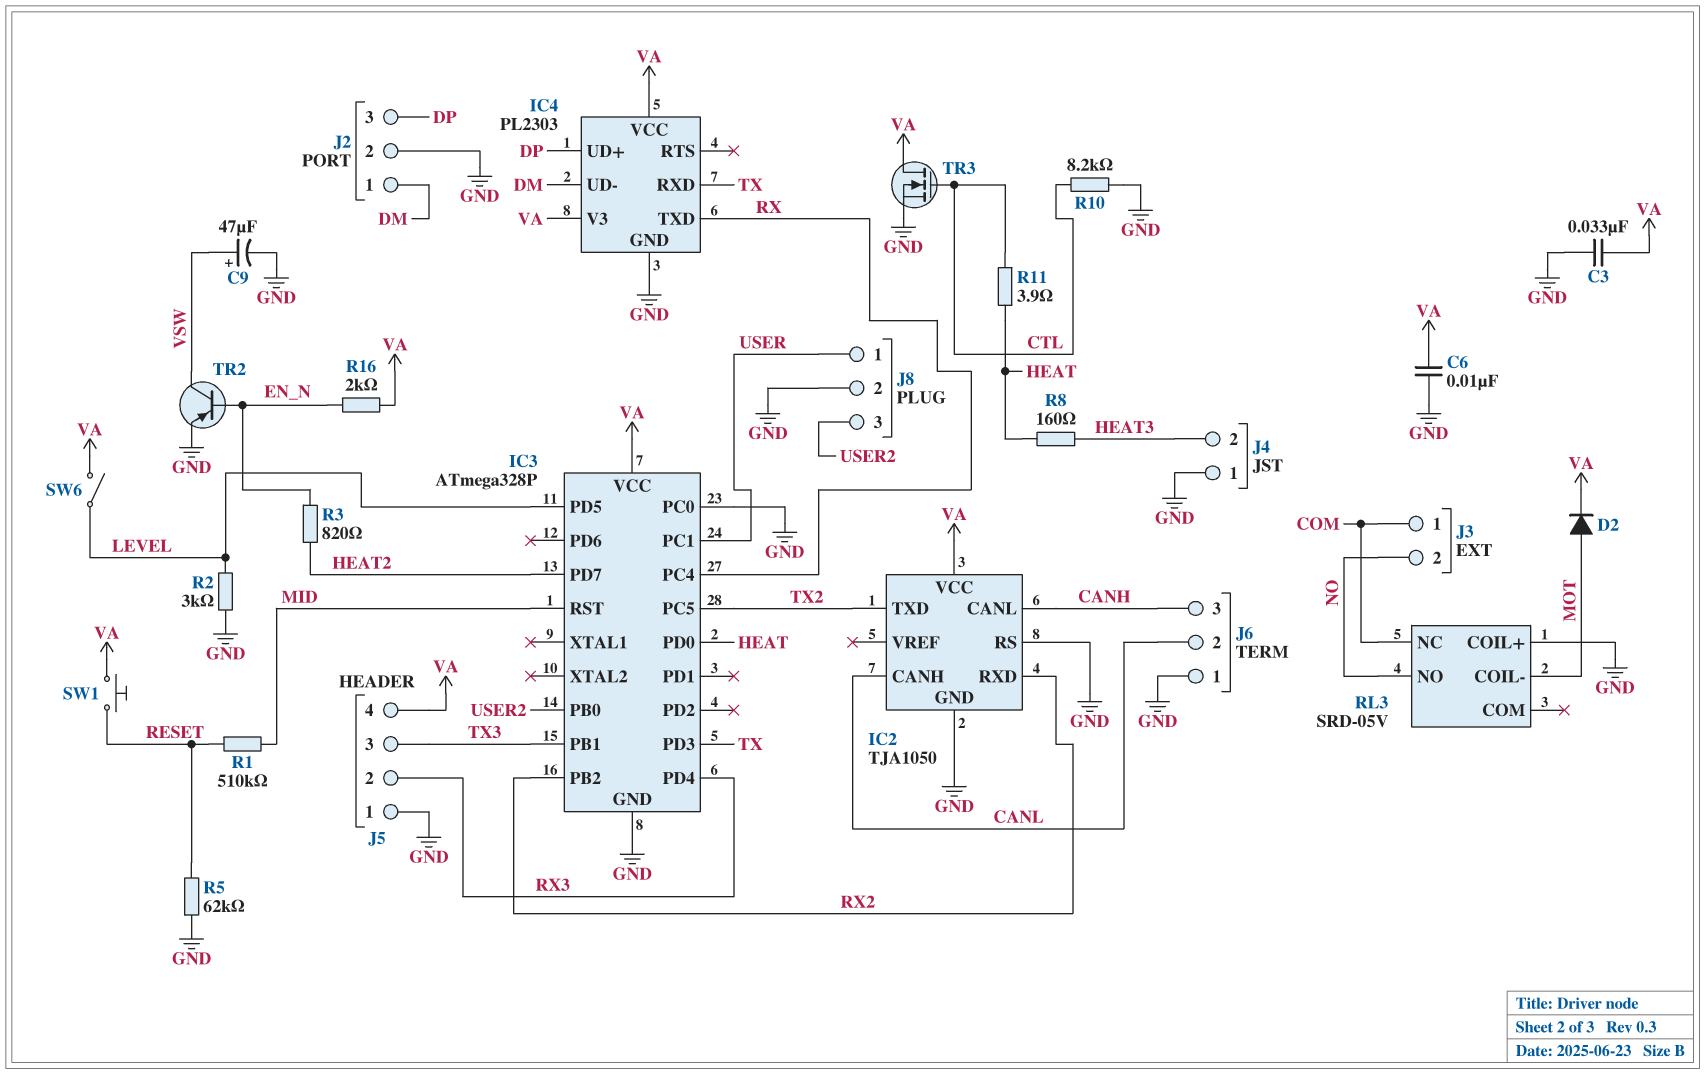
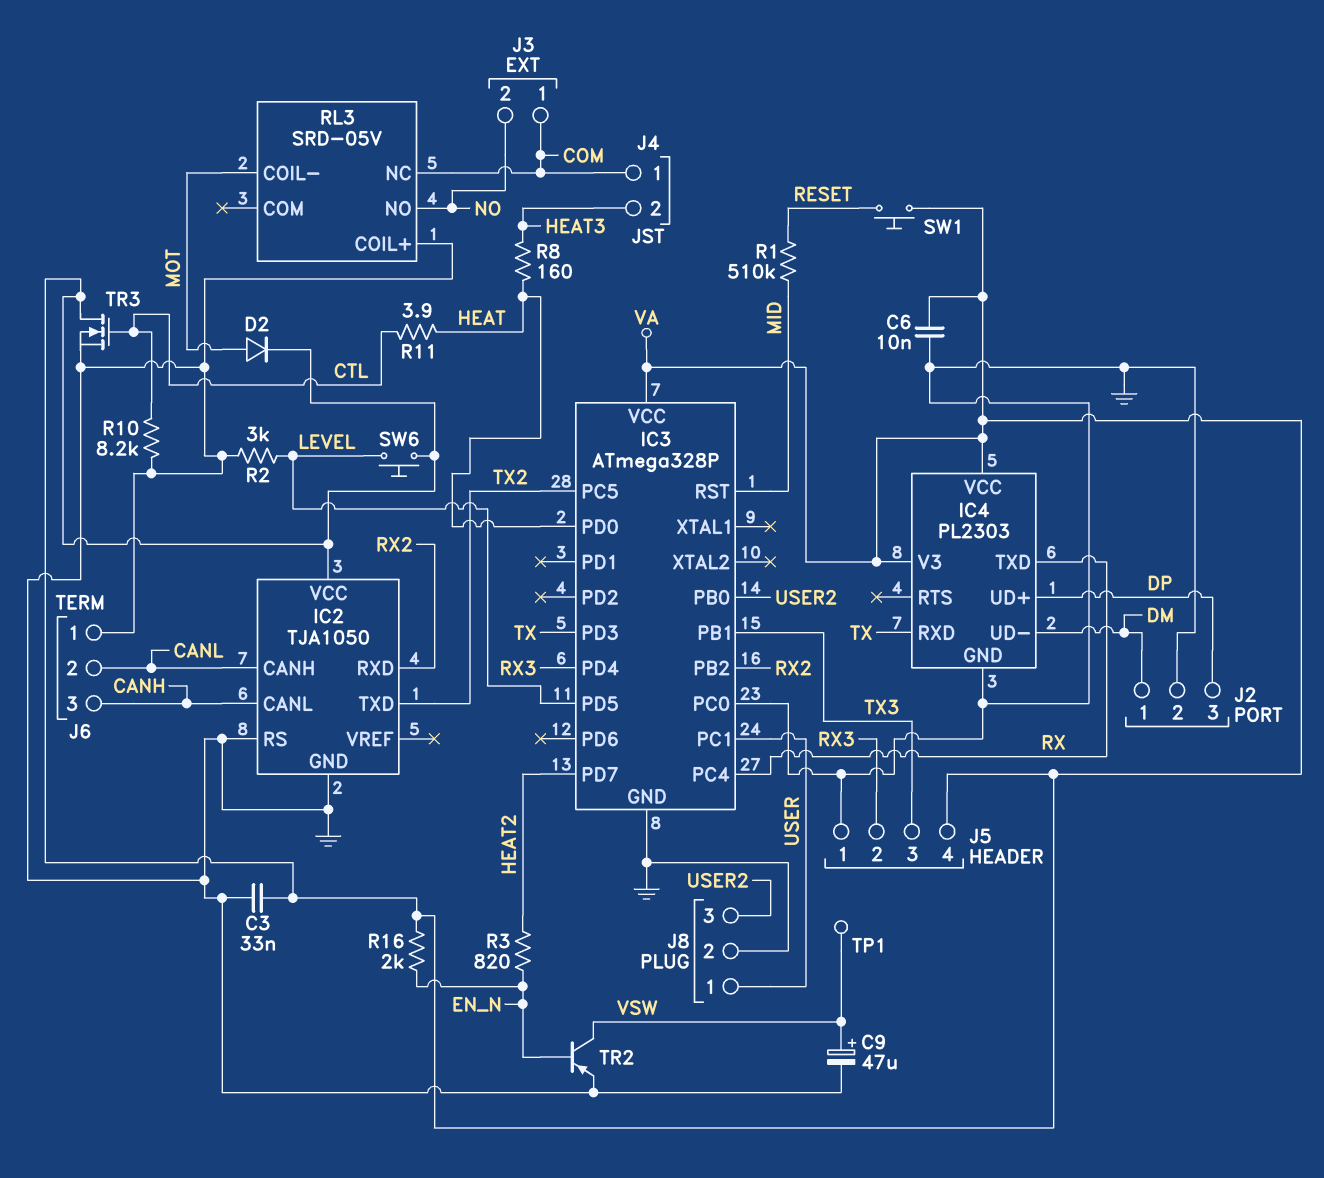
J4 pin 1: GND -> COM
R5: 62k (GND, RESET) -> none
SW6: switch (LEVEL, VA) -> button (LEVEL, VA)
TP1: none -> test point (VSW)

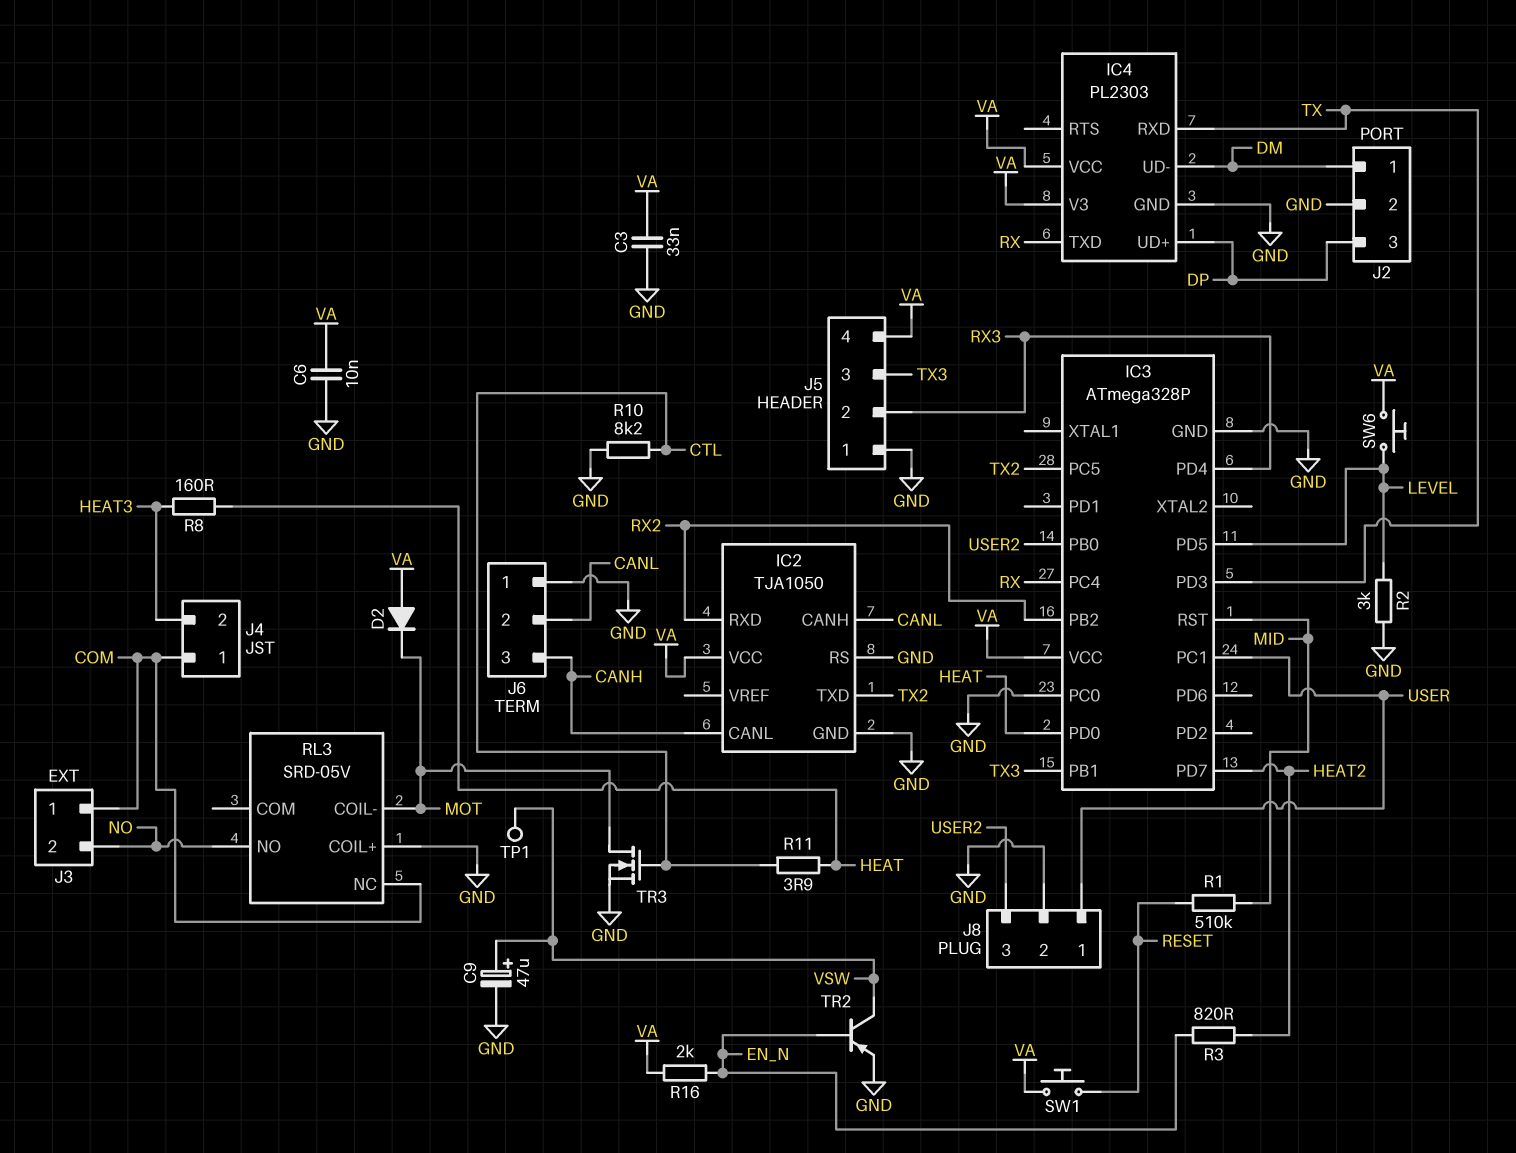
D2: diode (A MOT, K VA) -> diode (A VA, K MOT)
TR3: NMOS (G CTL, D VA, S GND) -> NMOS (G CTL, D MOT, S GND)

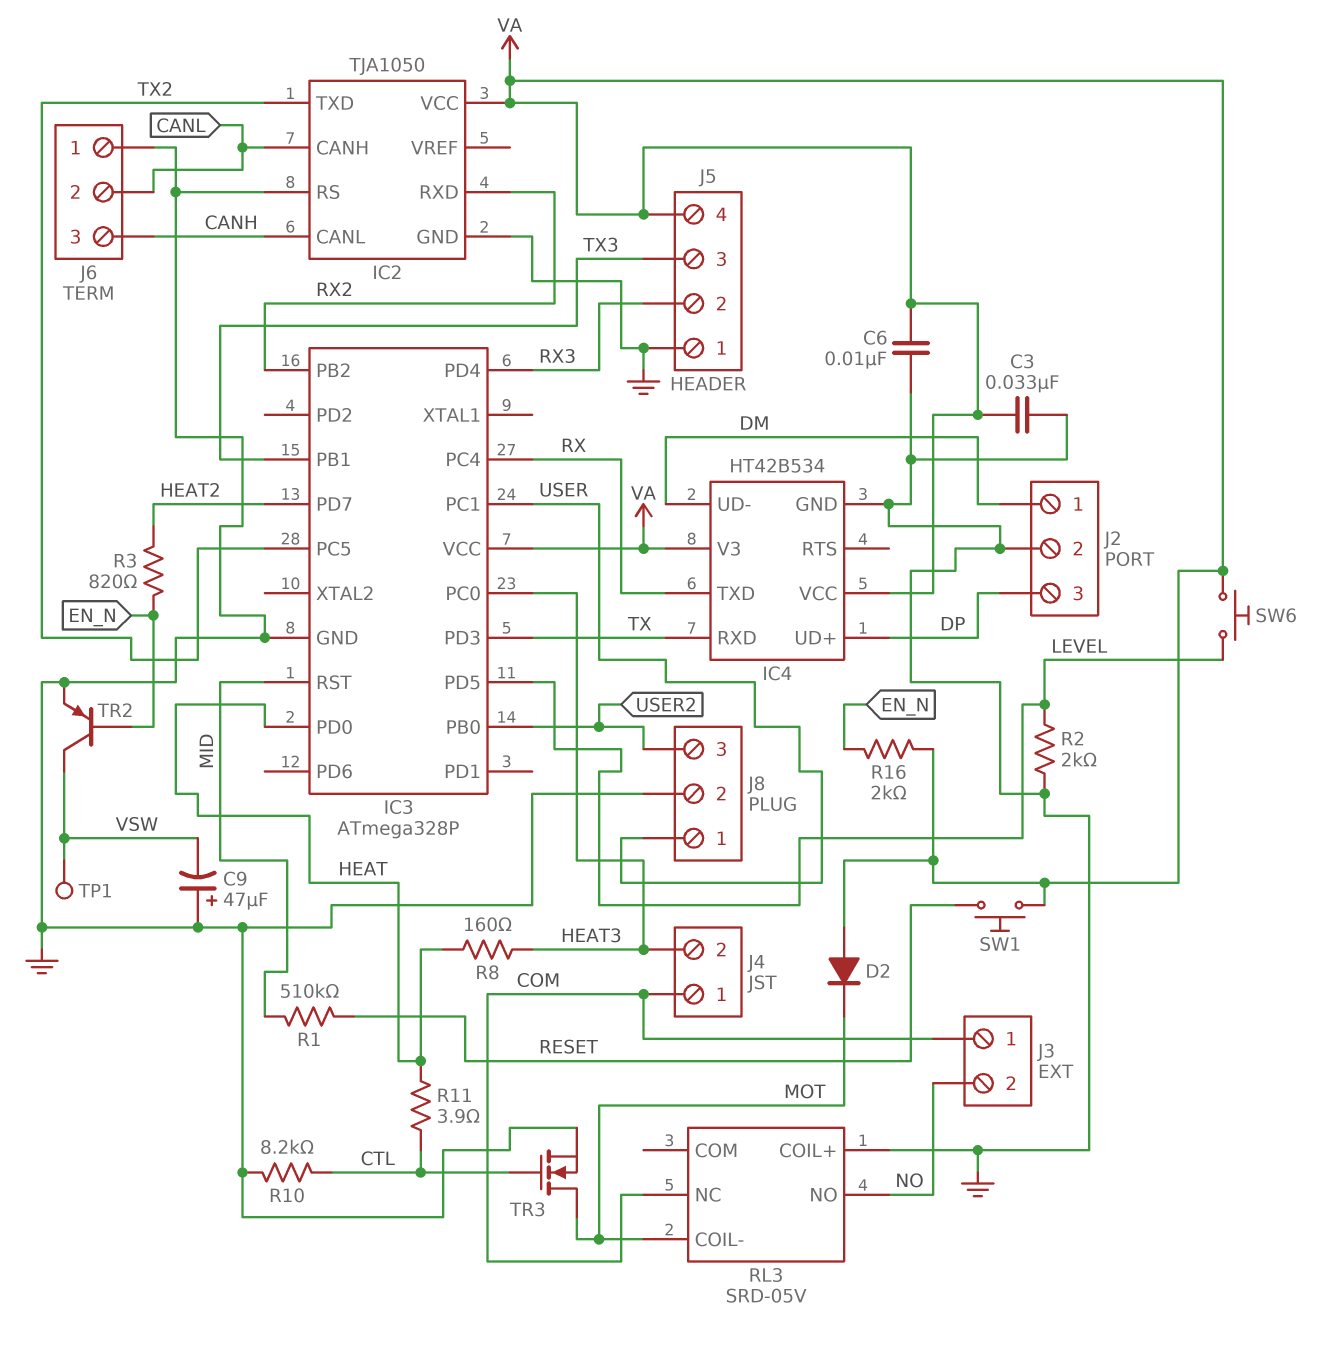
C9: 47uF (plus VSW, minus GND) -> 47uF (plus GND, minus VSW)
IC3 pin PC0: GND -> HEAT3
IC4: PL2303 -> HT42B534
R2: 3k (GND, LEVEL) -> 2k (GND, LEVEL)

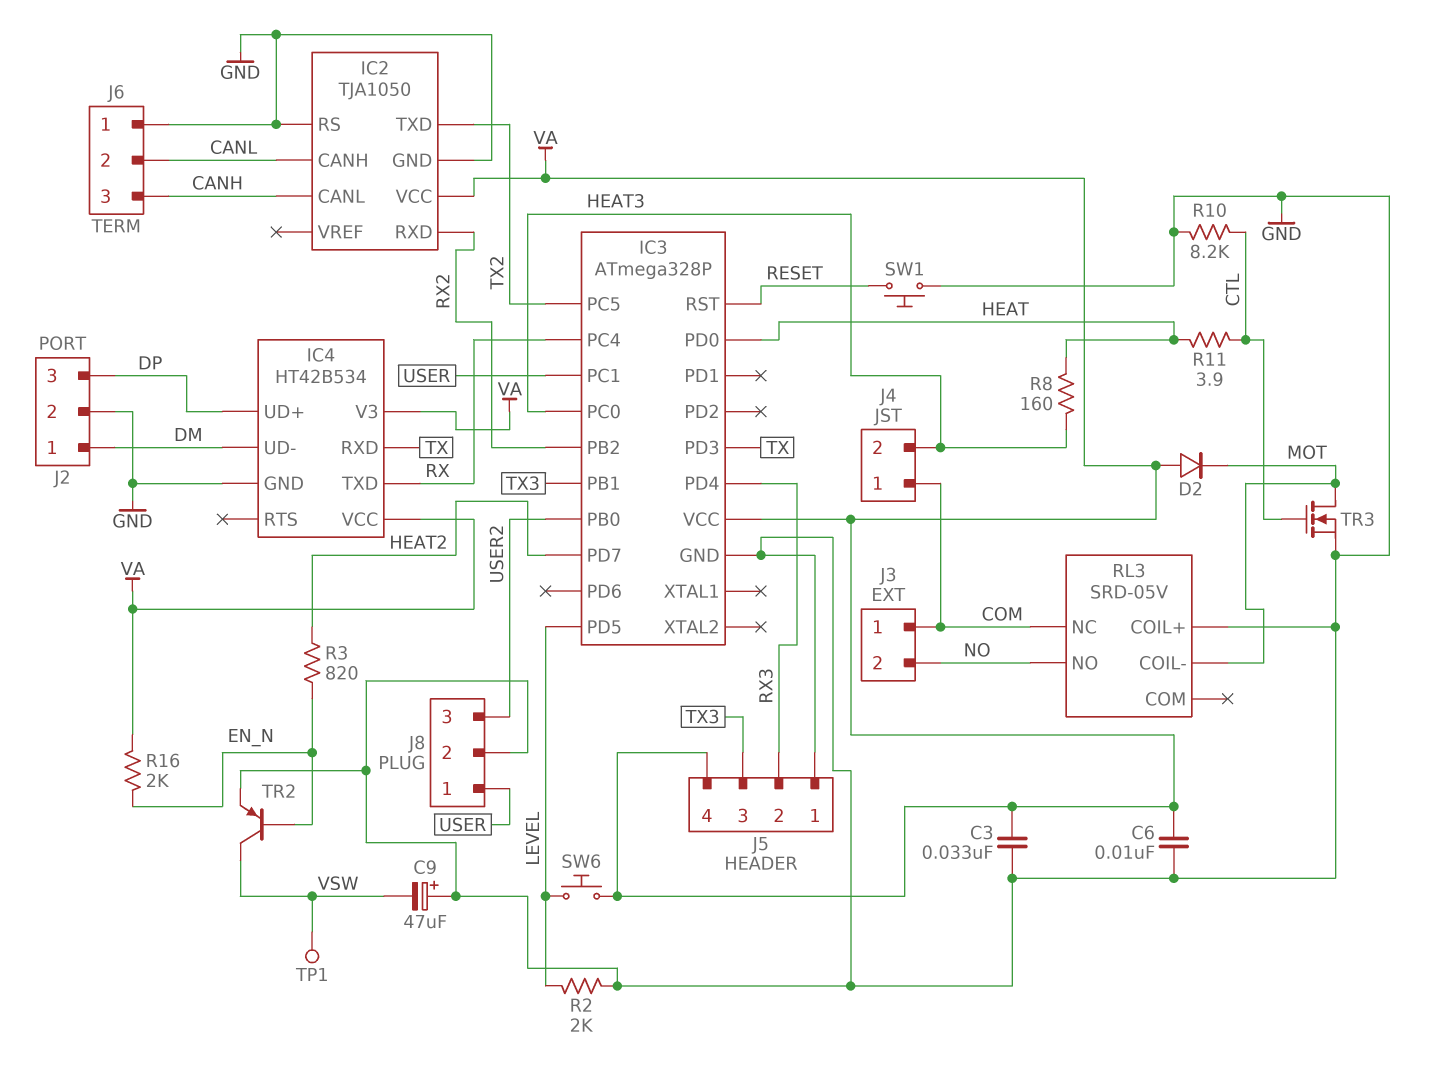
IC3 pin RST: MID -> RESET
R1: 510k (MID, RESET) -> none
SW1: button (RESET, VA) -> button (GND, RESET)

